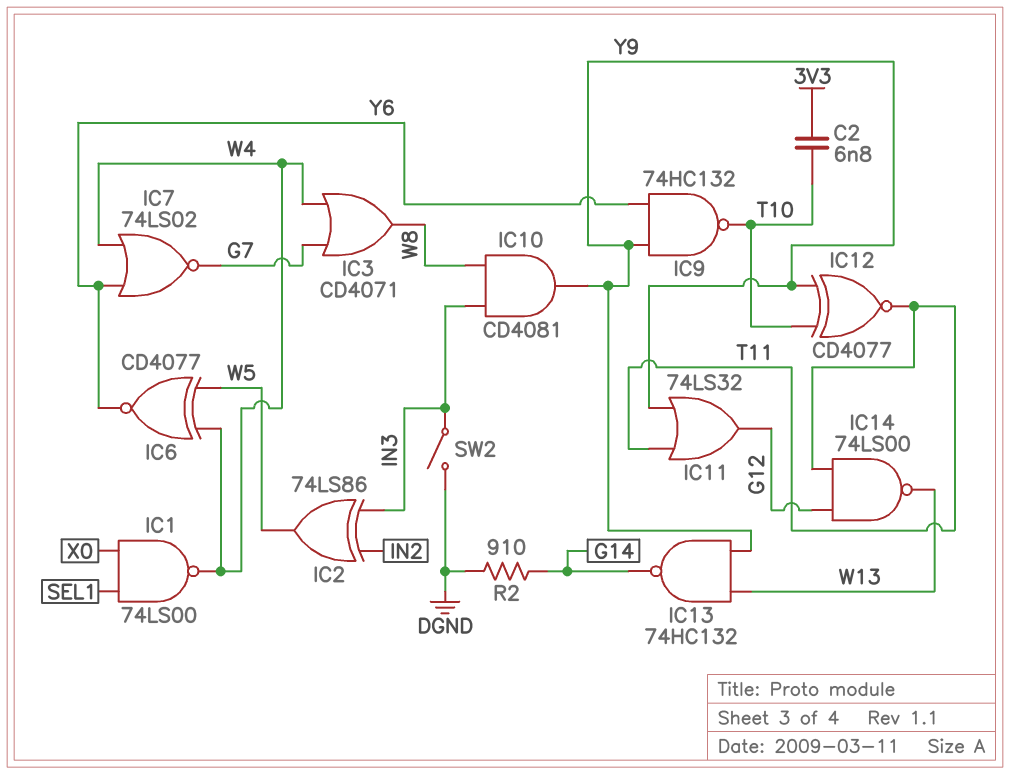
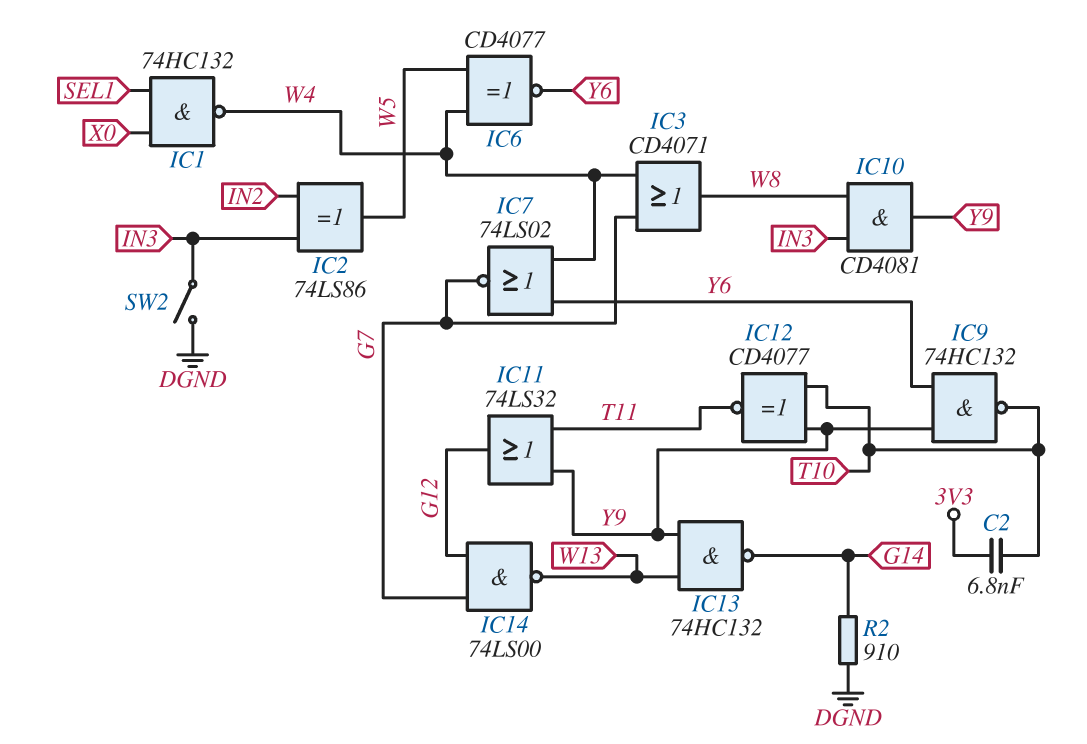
IC1: NAND 74LS00 (in SEL1, in X0, out W4) -> NAND 74HC132 (in SEL1, in X0, out W4)
IC14: NAND 74LS00 (in G12, in T11, out W13) -> NAND 74LS00 (in G7, in G12, out W13)

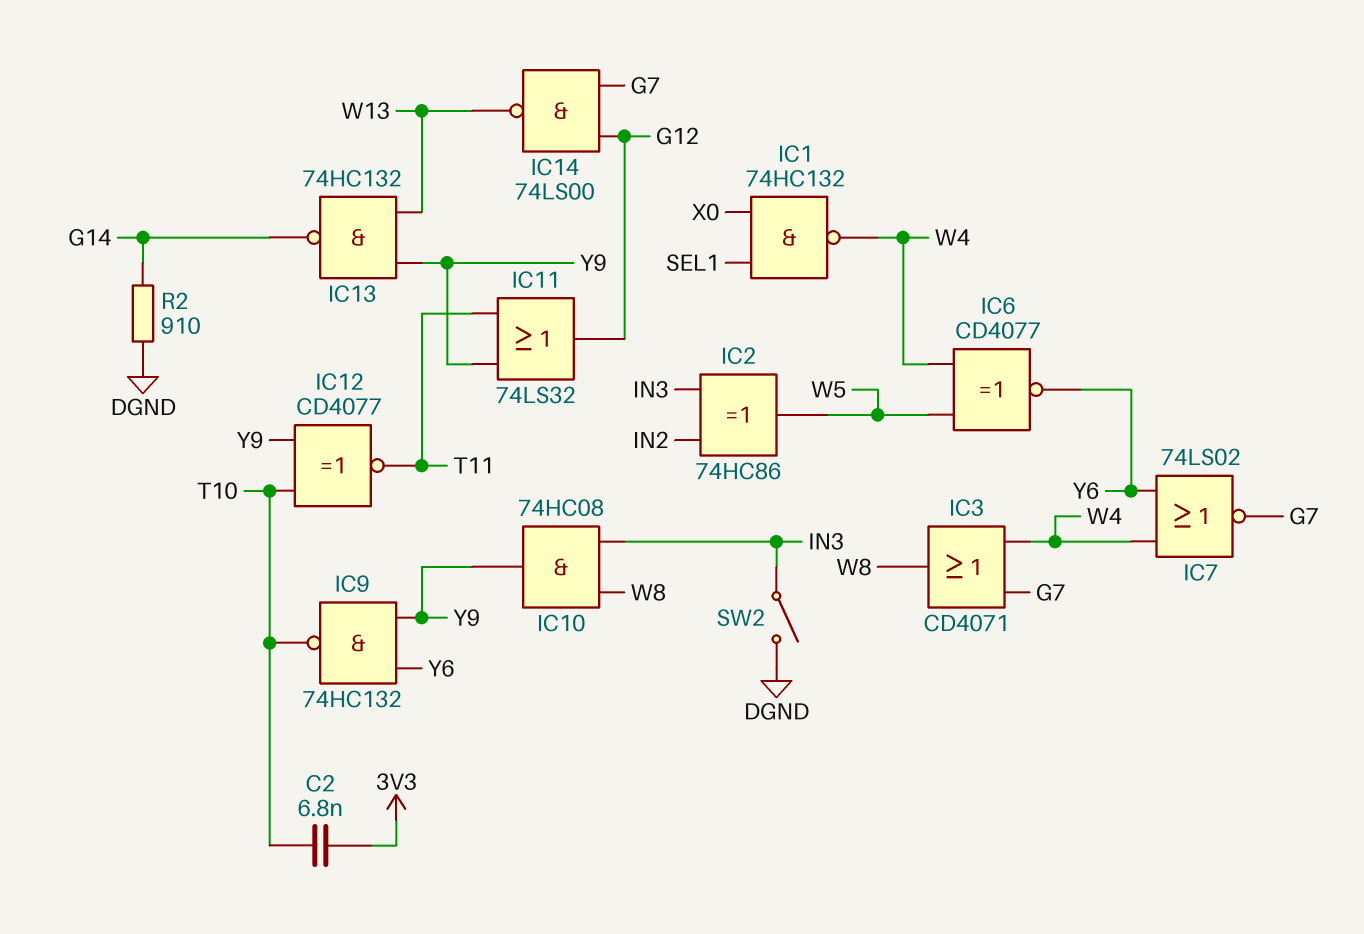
IC2: XOR 74LS86 (in IN2, in IN3, out W5) -> XOR 74HC86 (in IN2, in IN3, out W5)
IC10: AND CD4081 (in IN3, in W8, out Y9) -> AND 74HC08 (in IN3, in W8, out Y9)

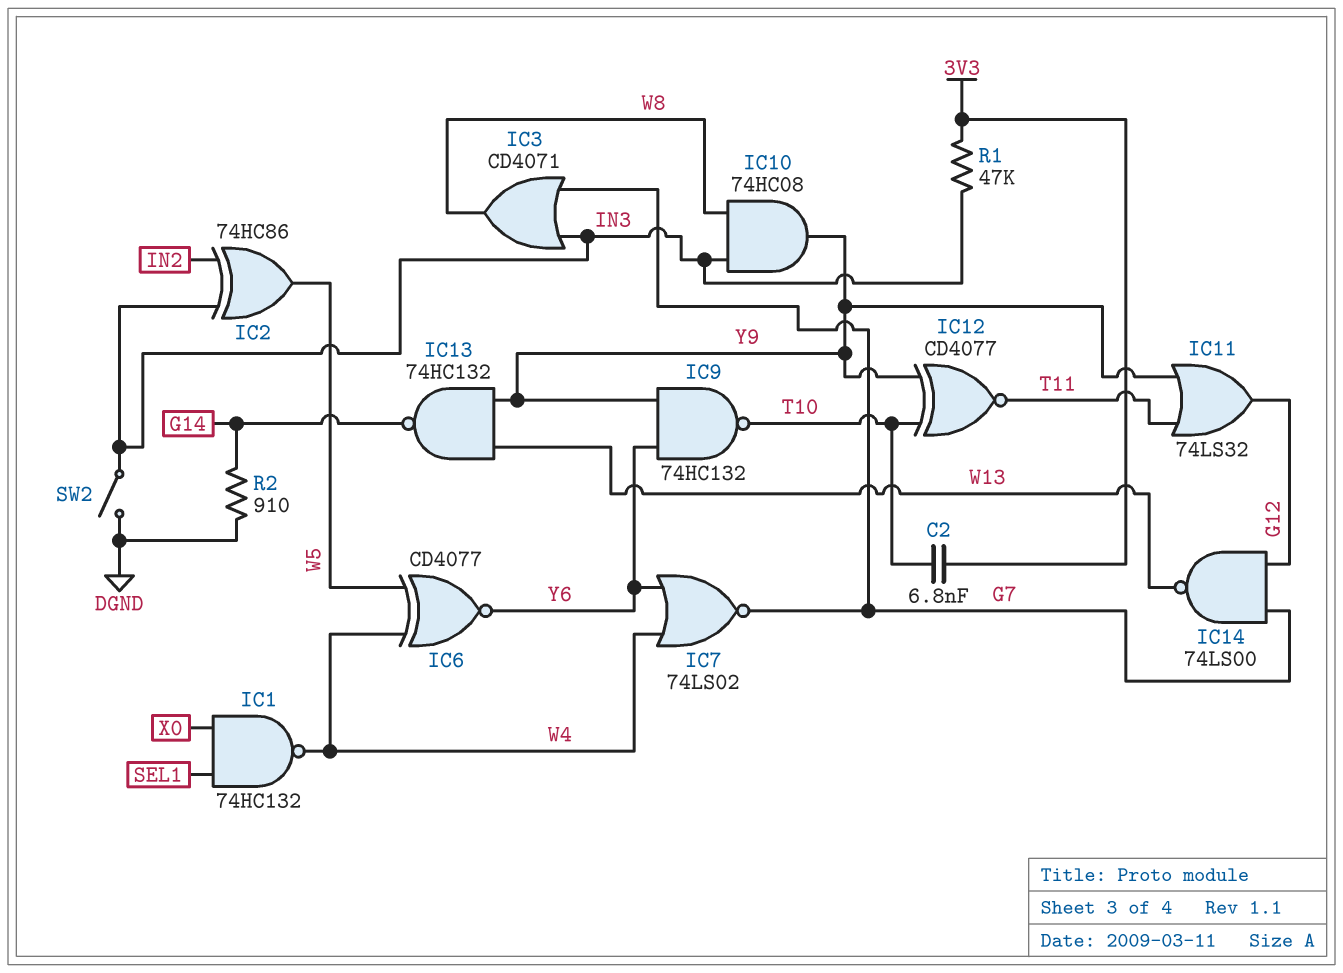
IC3: OR CD4071 (in G7, in W4, out W8) -> OR CD4071 (in G7, in IN3, out W8)
R1: none -> 47k (3V3, IN3)

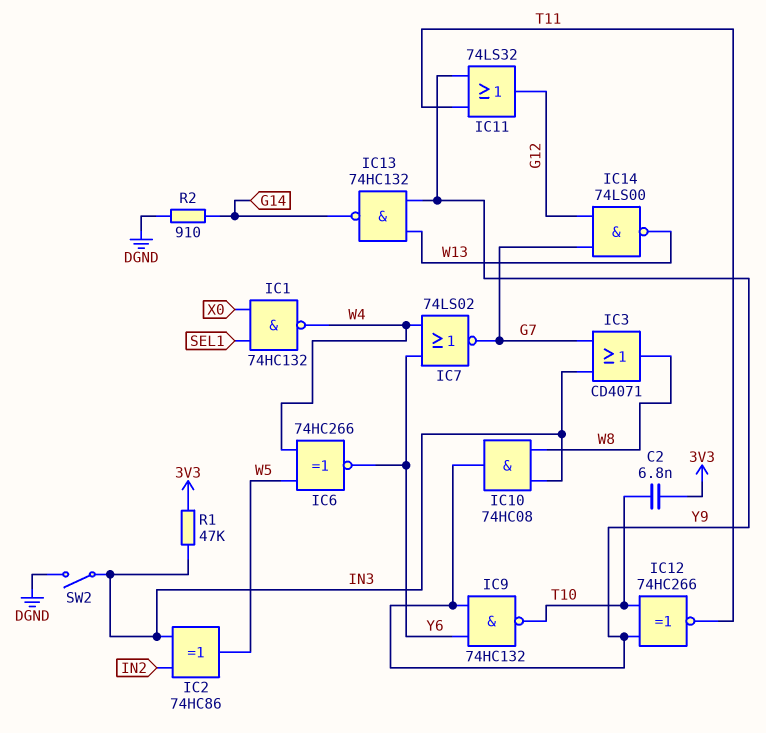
IC6: XNOR CD4077 (in W4, in W5, out Y6) -> XNOR 74HC266 (in W4, in W5, out Y6)
IC12: XNOR CD4077 (in T10, in Y9, out T11) -> XNOR 74HC266 (in T10, in Y9, out T11)

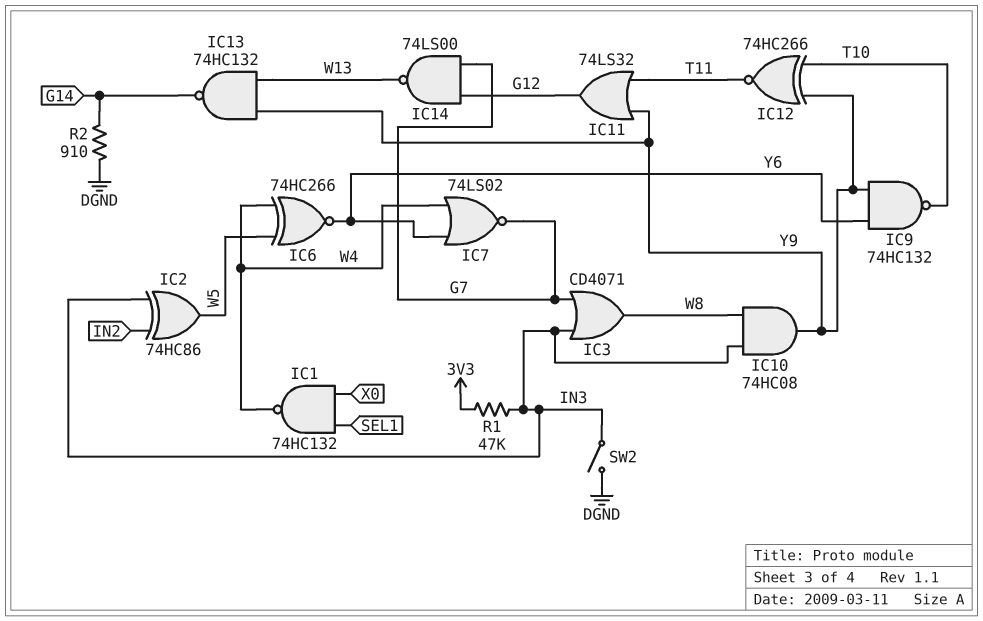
C2: 6.8nF (3V3, T10) -> none

